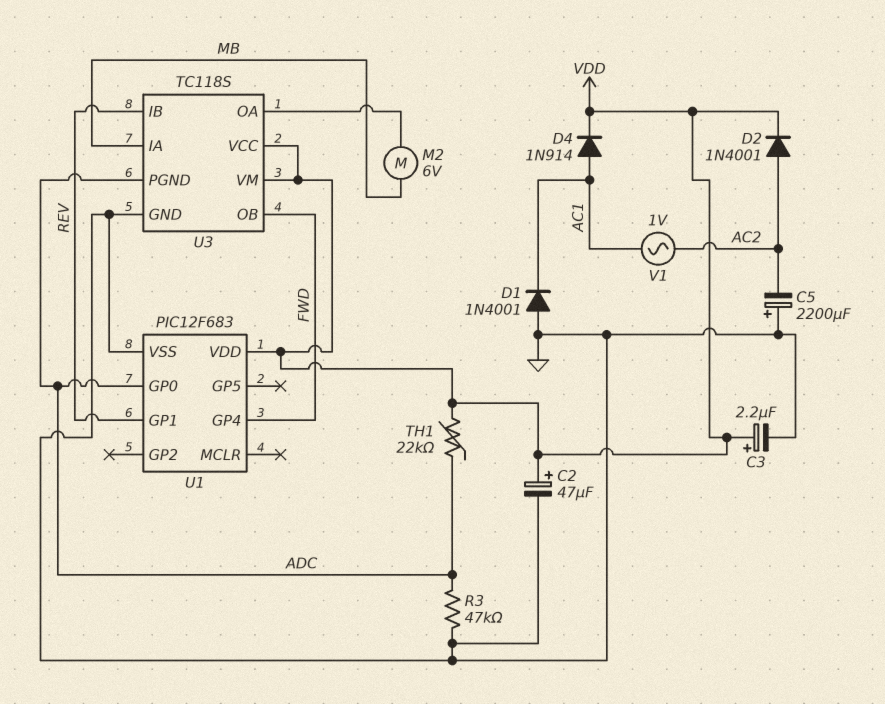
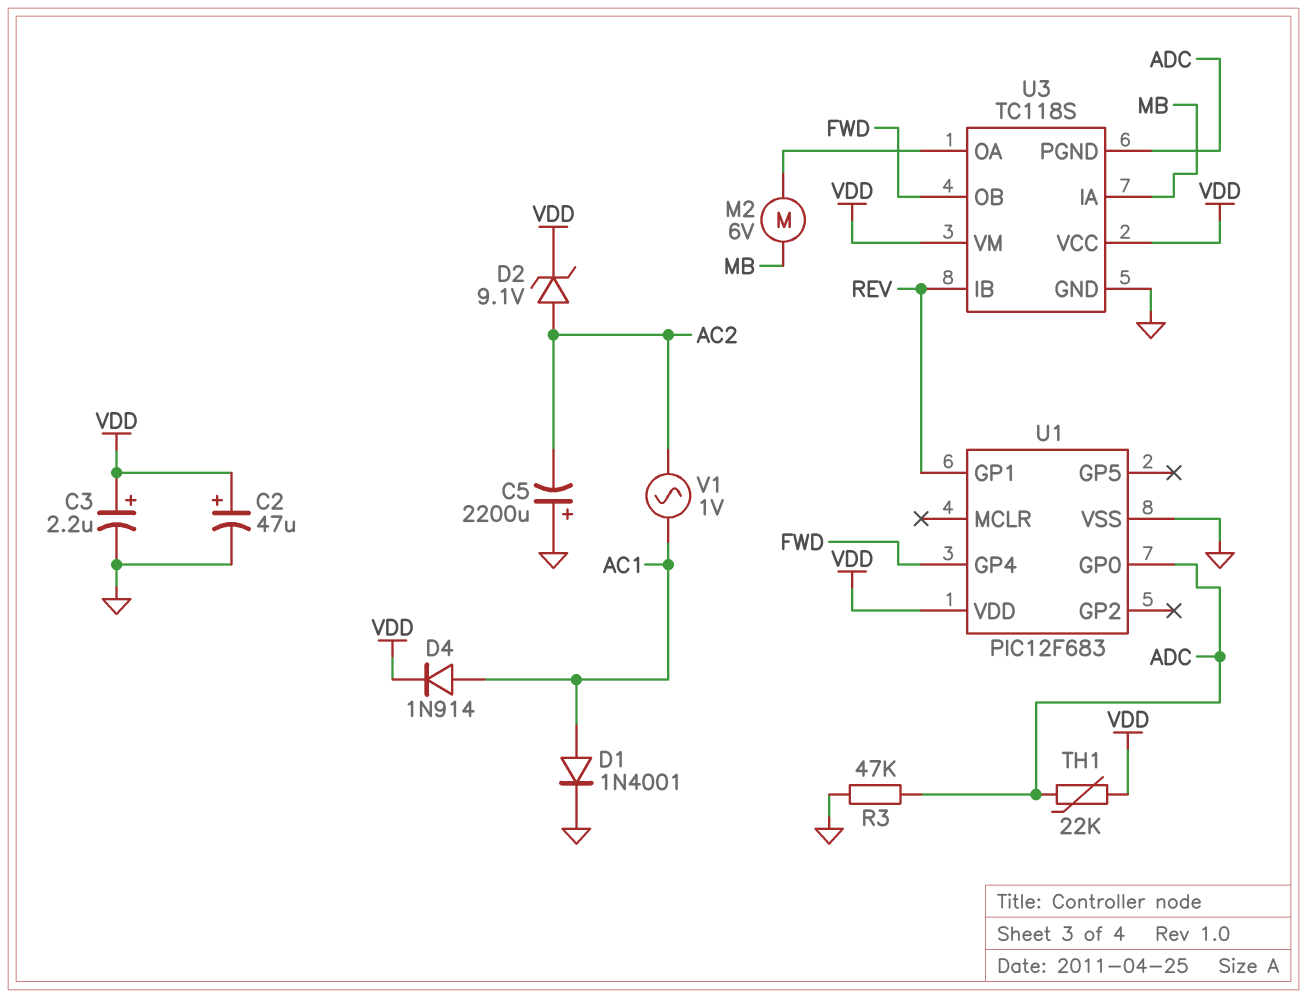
D1: diode 1N4001 (A GND, K AC1) -> diode 1N4001 (A AC1, K GND)
D2: diode 1N4001 (A AC2, K VDD) -> zener 9.1V (A AC2, K VDD)

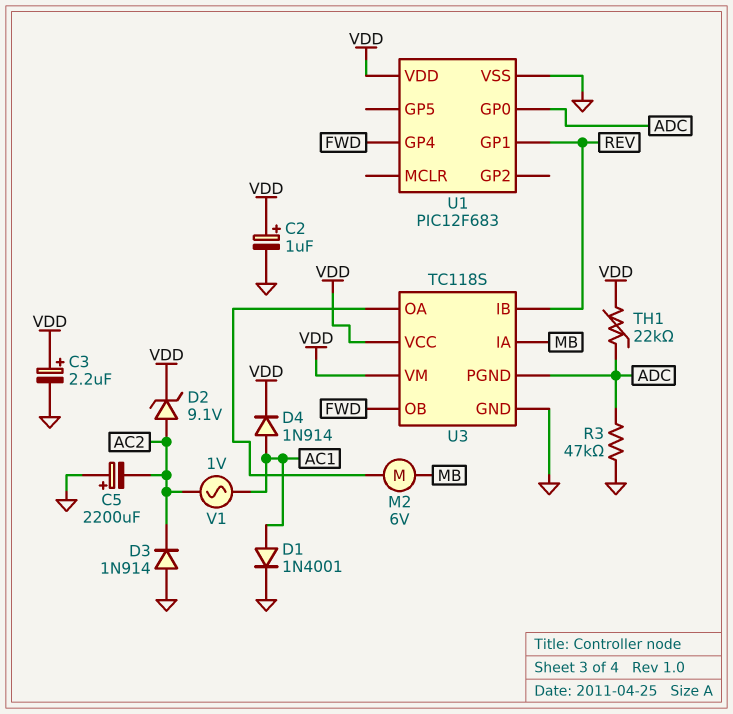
C2: 47uF (plus VDD, minus GND) -> 1uF (plus VDD, minus GND)
D3: none -> diode 1N914 (A GND, K AC2)

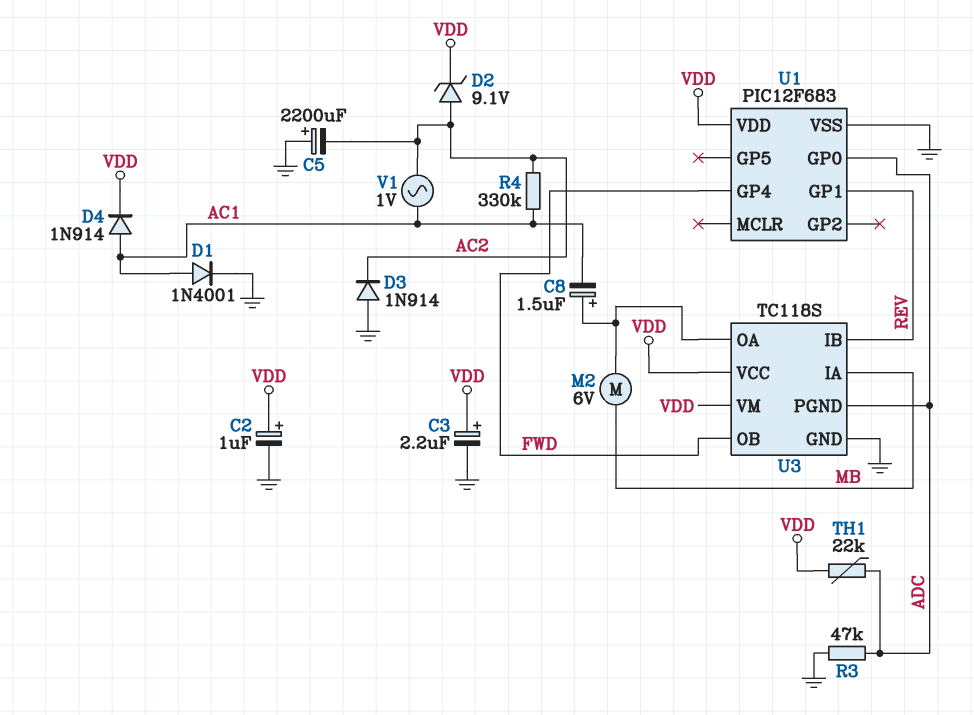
C8: none -> 1.5uF (plus U3/OA, minus AC1)
R4: none -> 330k (AC1, AC2)

